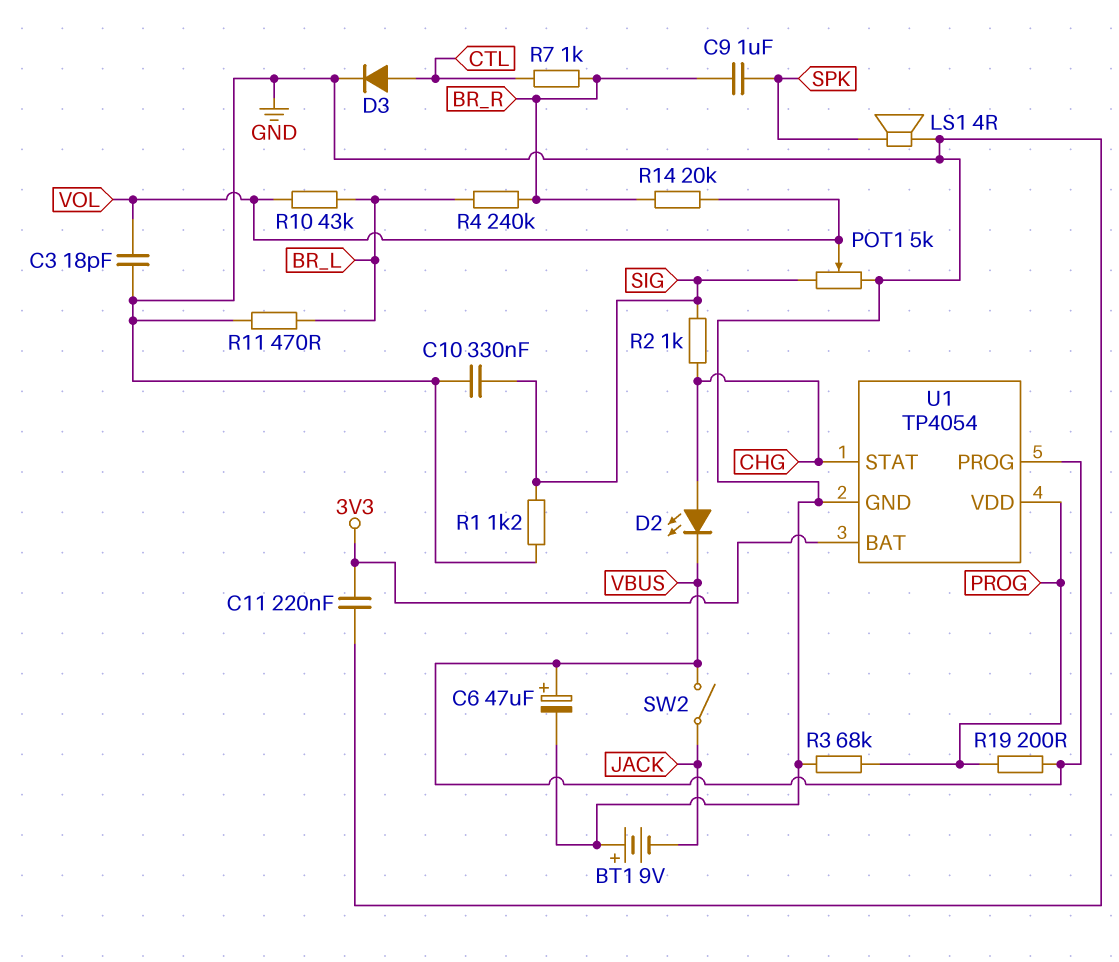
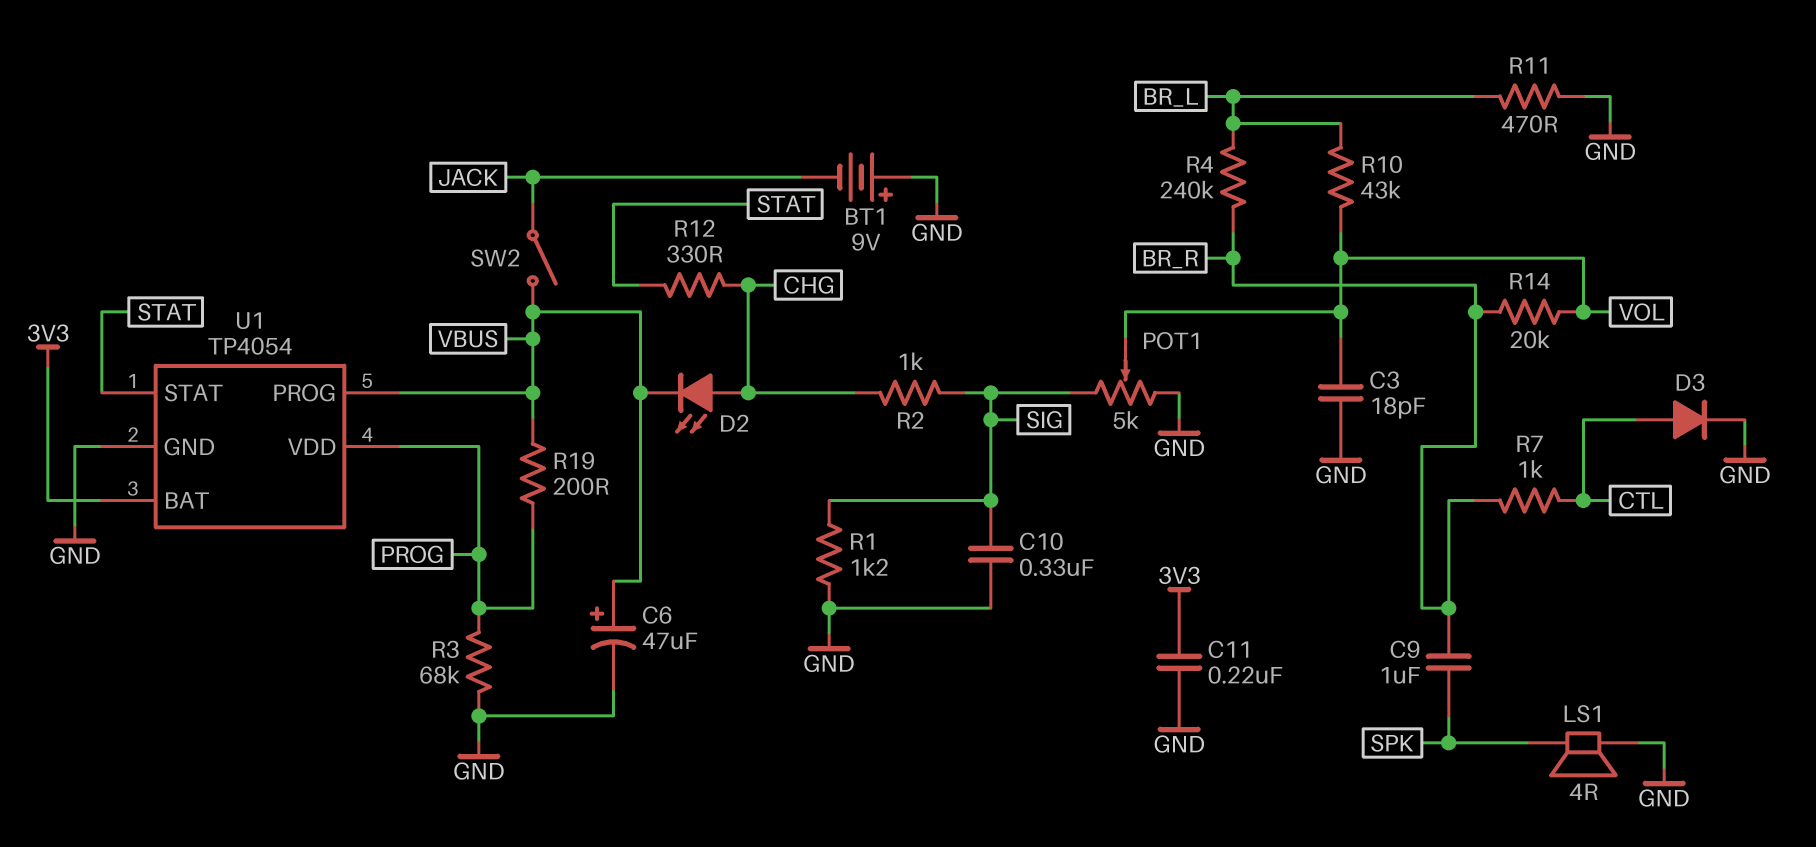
R12: none -> 330 (CHG, STAT)
U1 pin STAT: CHG -> STAT

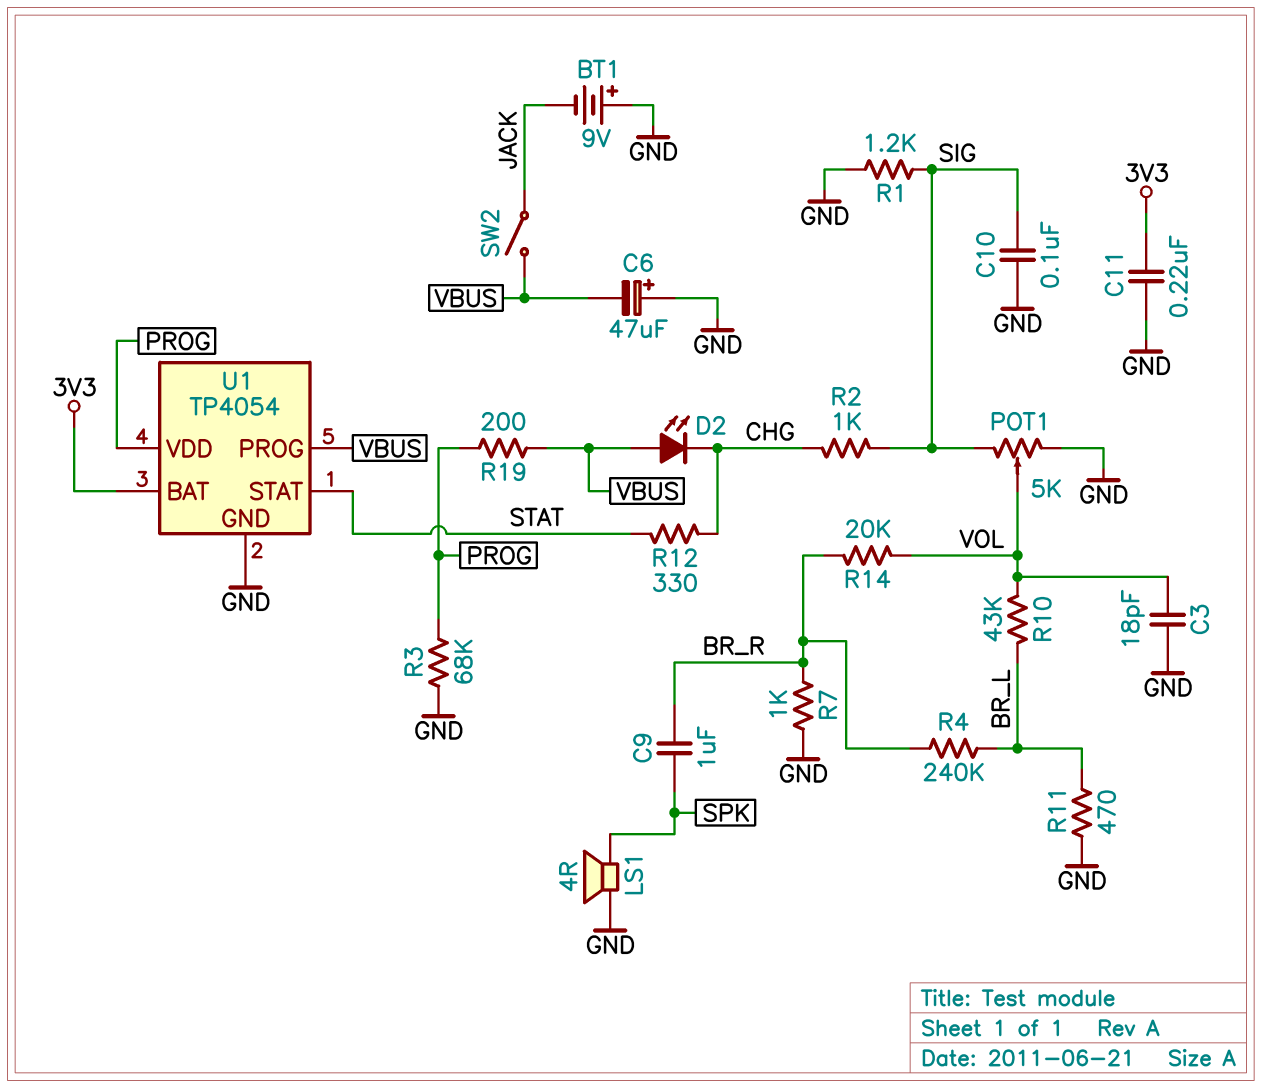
C6: 47uF (plus VBUS, minus GND) -> 47uF (plus GND, minus VBUS)
C10: 330nF (GND, SIG) -> 100nF (GND, SIG)
D2: LED (A CHG, K VBUS) -> LED (A VBUS, K CHG)
D3: diode (A CTL, K GND) -> none
R7: 1k (BR_R, CTL) -> 1k (BR_R, GND)

